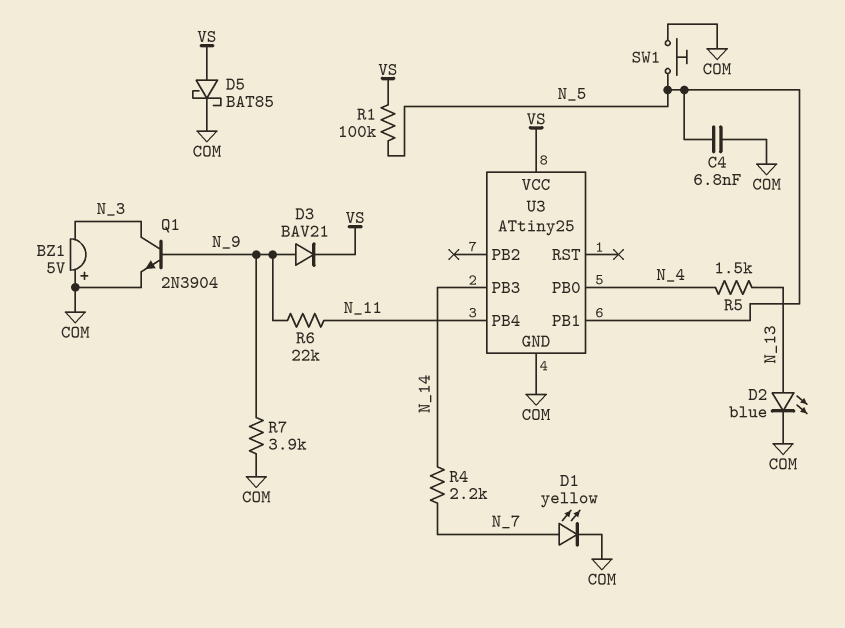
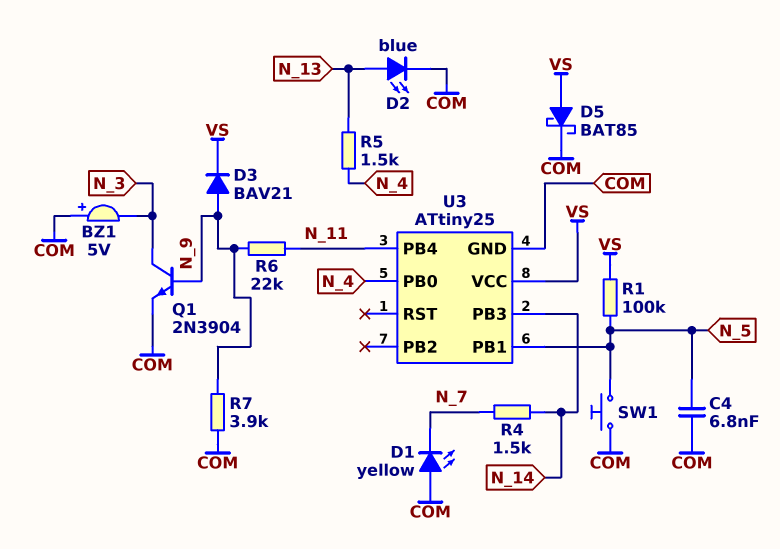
D1: LED yellow (A N_7, K COM) -> LED yellow (A COM, K N_7)
R4: 2.2k (N_7, N_14) -> 1.5k (N_7, N_14)

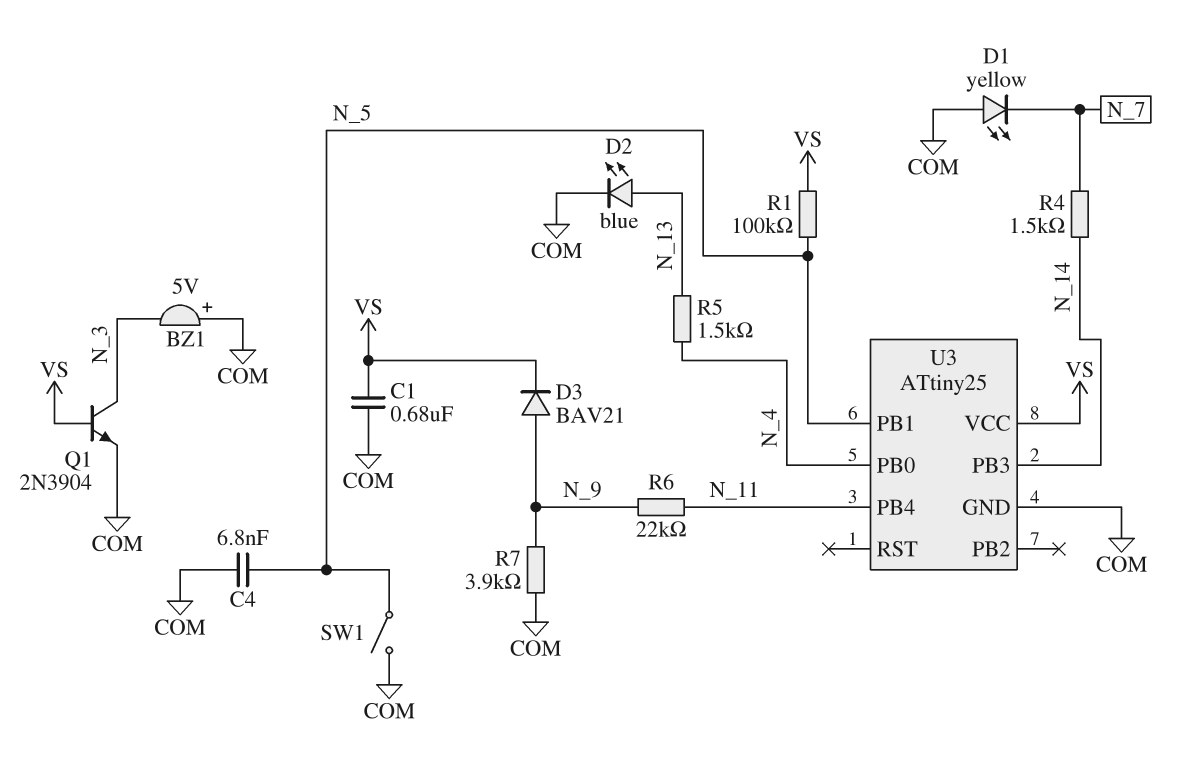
C1: none -> 680nF (COM, VS)
D5: schottky BAT85 (A VS, K COM) -> none
Q1: NPN 2N3904 (B N_9, C N_3, E COM) -> NPN 2N3904 (B VS, C N_3, E COM)
SW1: button (COM, N_5) -> switch (COM, N_5)

